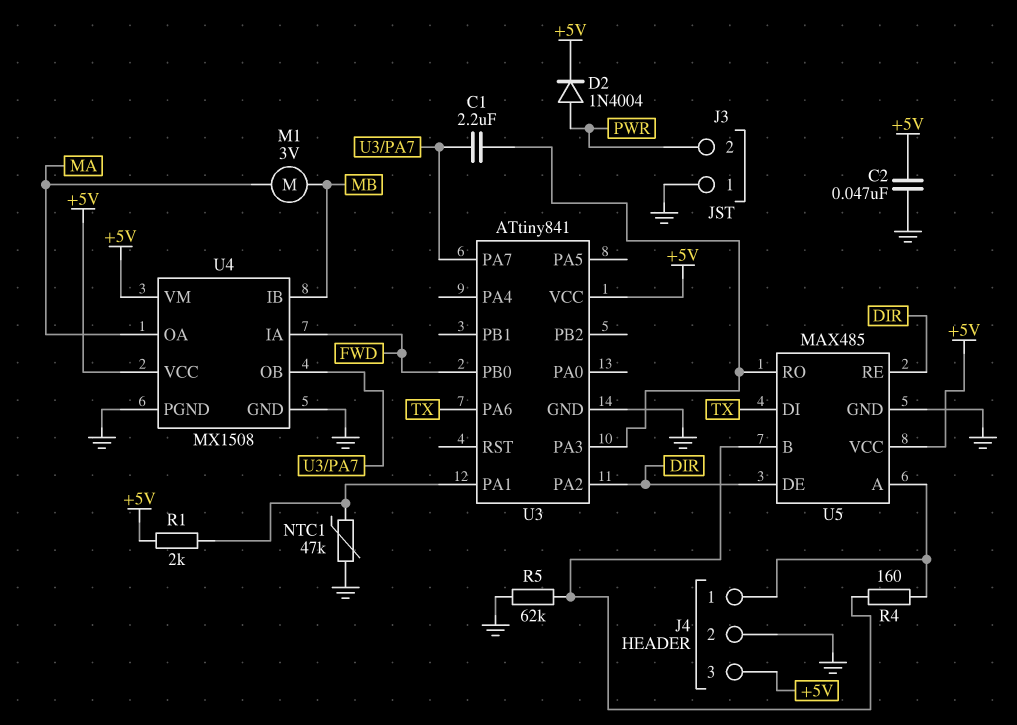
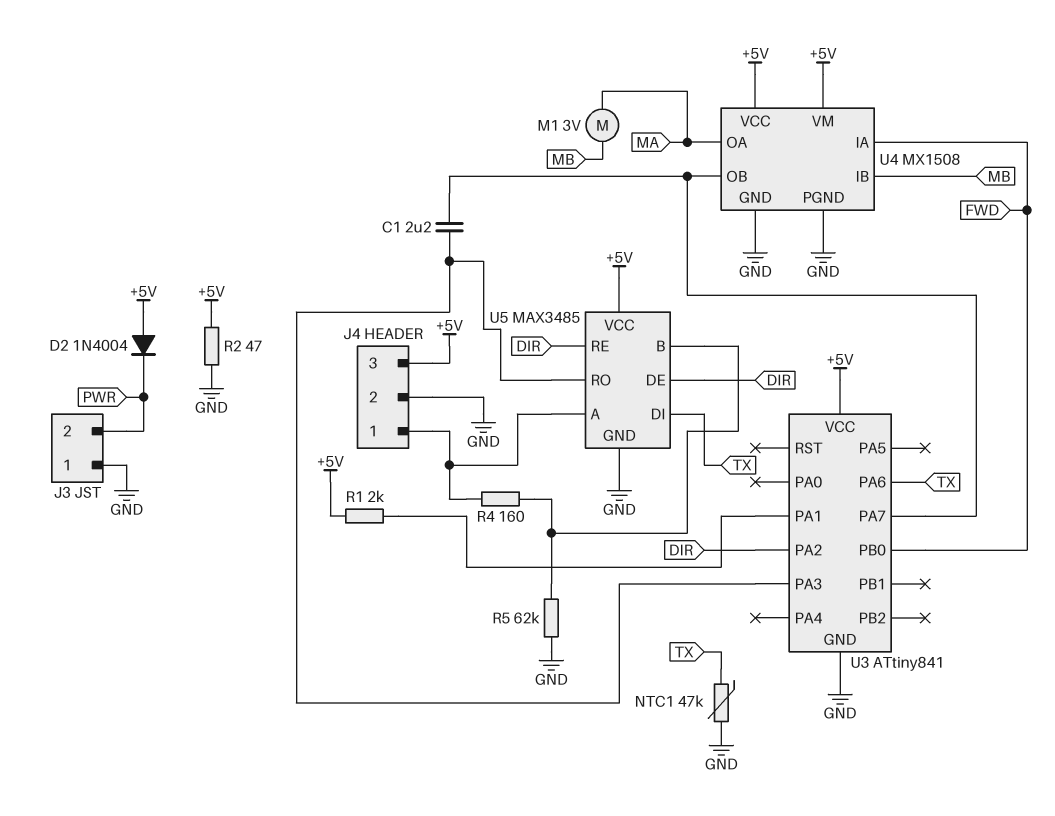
C2: 47nF (+5V, GND) -> none
D2: diode 1N4004 (A PWR, K +5V) -> diode 1N4004 (A +5V, K PWR)
NTC1: 47k (GND, U3/PA1) -> 47k (GND, TX)
R2: none -> 47 (+5V, GND)
U5: MAX485 -> MAX3485

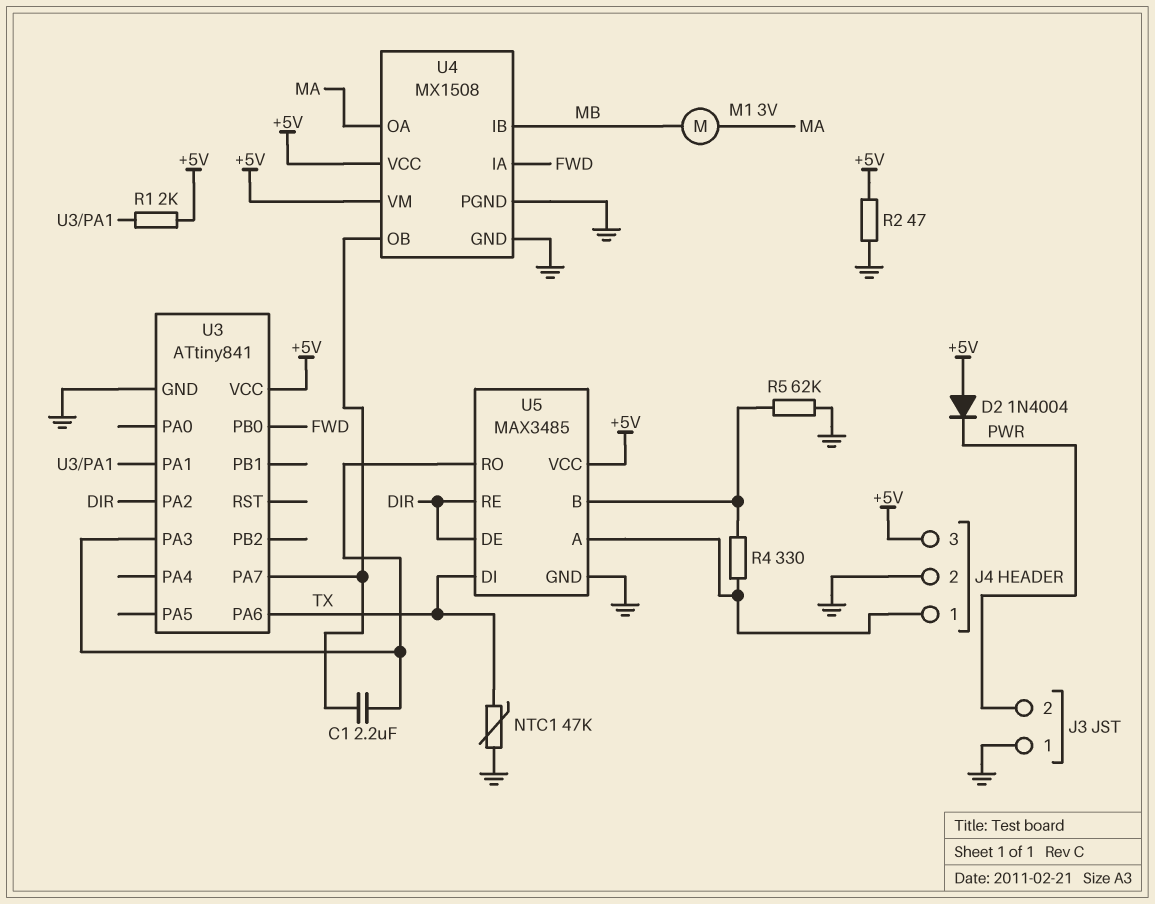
R4: 160 (J4/1, U5/B) -> 330 (J4/1, U5/B)

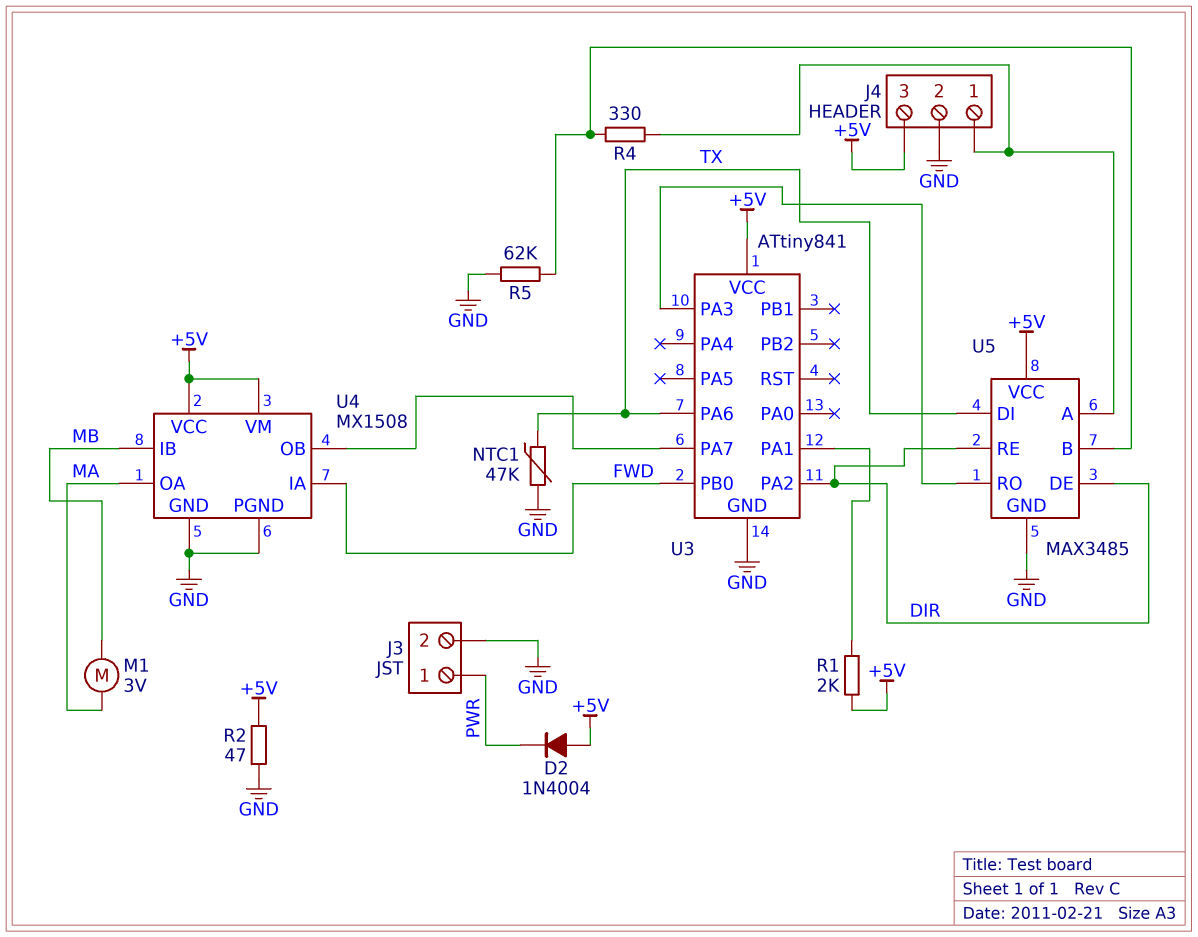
C1: 2.2uF (U3/PA3, U3/PA7) -> none
J3 pin 1: GND -> PWR
J3 pin 2: PWR -> GND

